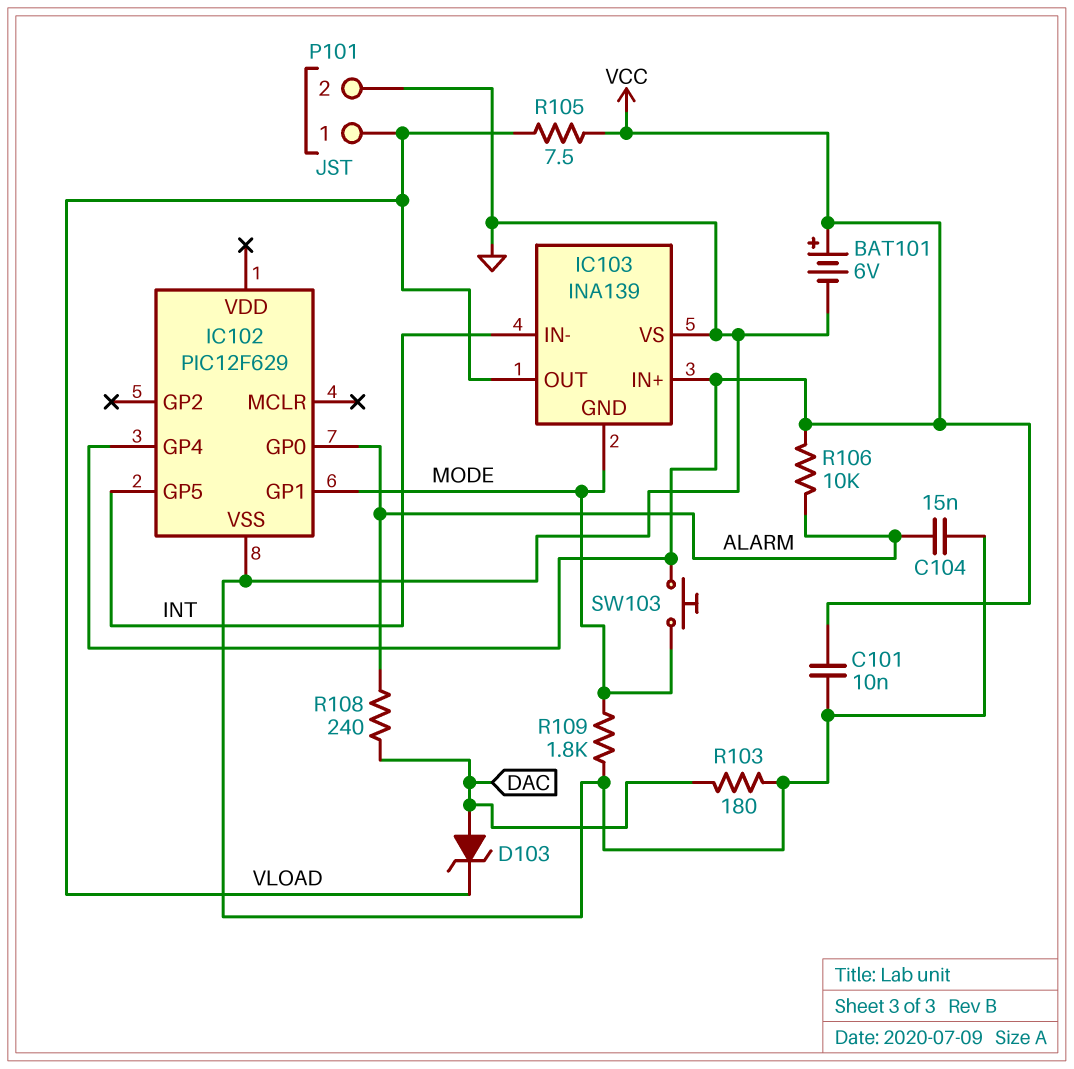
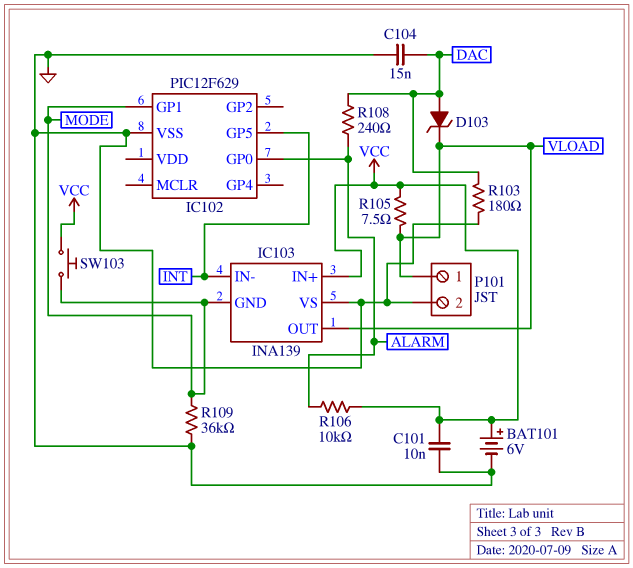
C104: 15nF (ALARM, GND) -> 15nF (DAC, GND)
IC102 pin GP4: VCC -> none
R109: 1.8k (GND, MODE) -> 36k (GND, MODE)

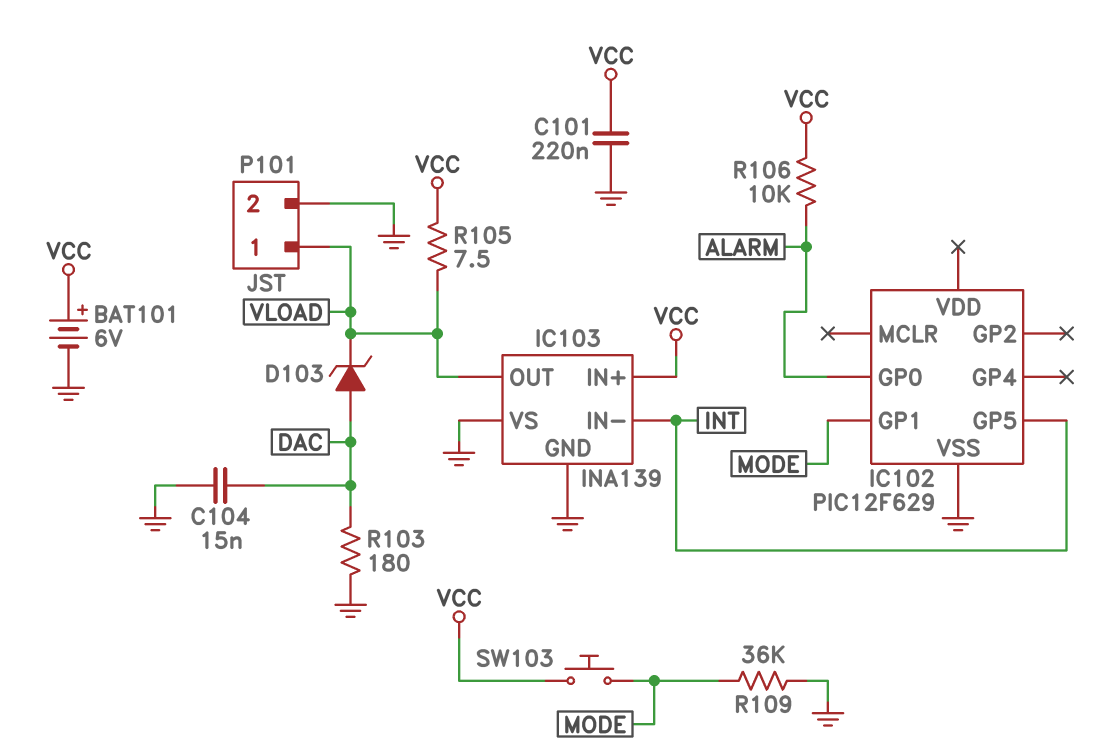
C101: 10nF (GND, VCC) -> 220nF (GND, VCC)
IC103 pin GND: MODE -> GND
R108: 240 (ALARM, DAC) -> none

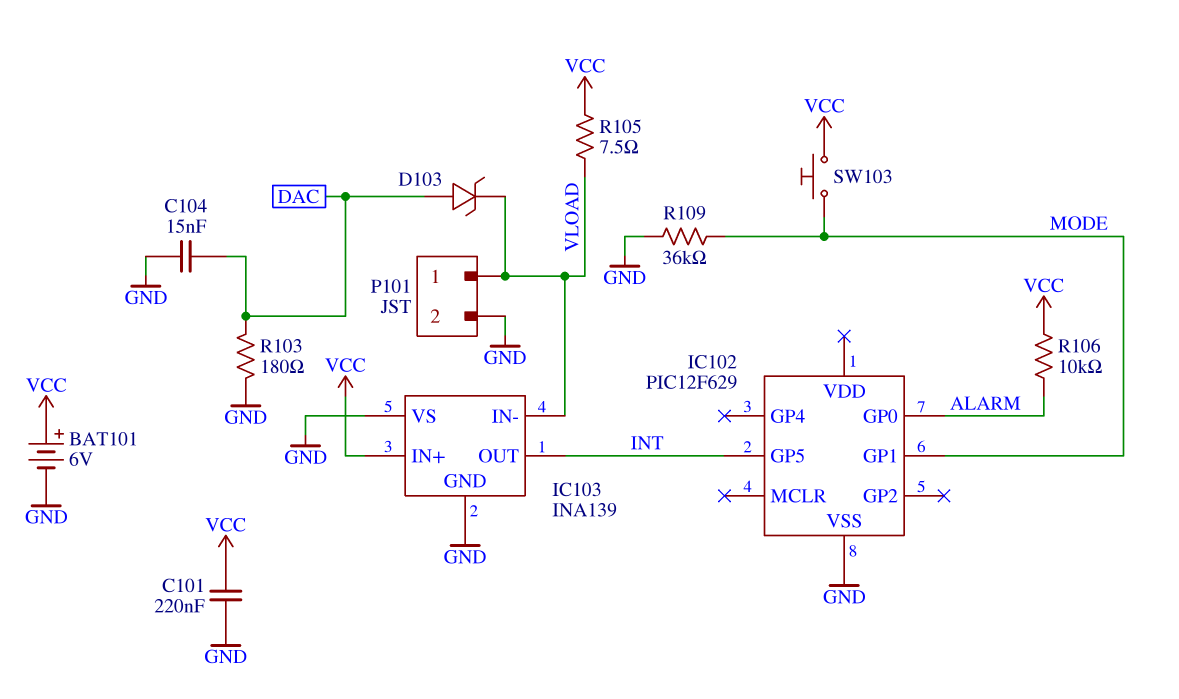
IC103 pin IN-: INT -> VLOAD
IC103 pin OUT: VLOAD -> INT

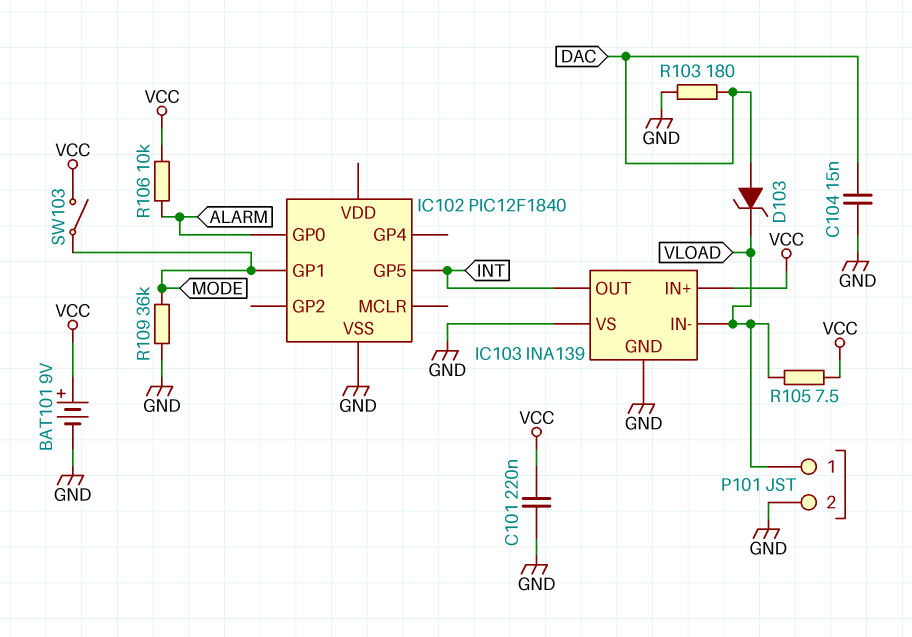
BAT101: 6V (plus VCC, minus GND) -> 9V (plus VCC, minus GND)
IC102: PIC12F629 -> PIC12F1840
SW103: button (MODE, VCC) -> switch (MODE, VCC)

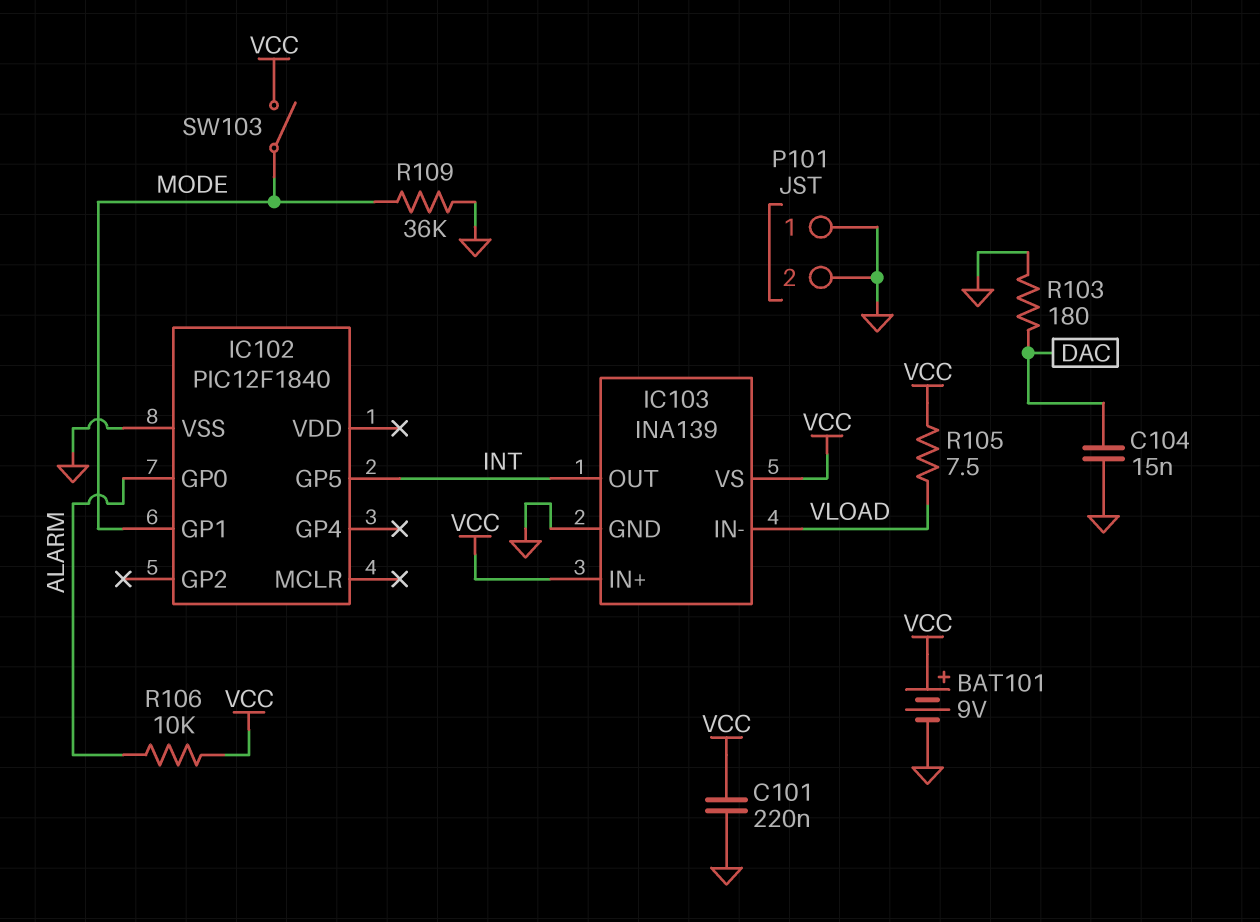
D103: zener (A DAC, K VLOAD) -> none
IC103 pin VS: GND -> VCC
P101 pin 1: VLOAD -> GND

